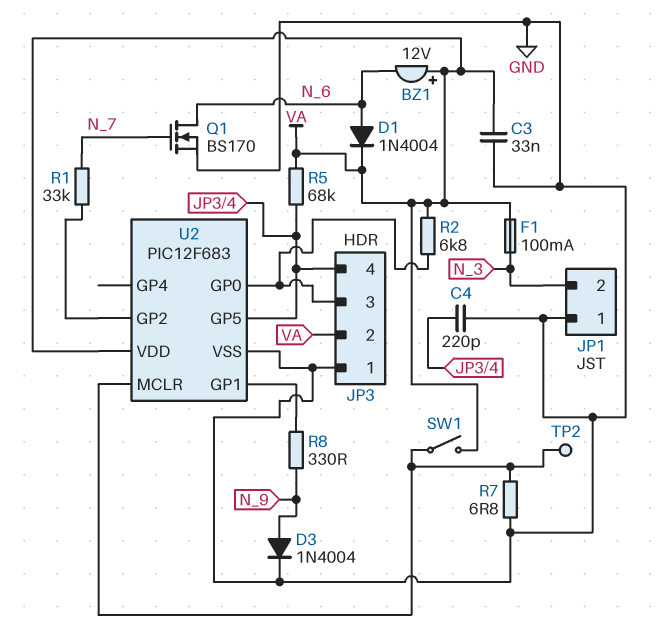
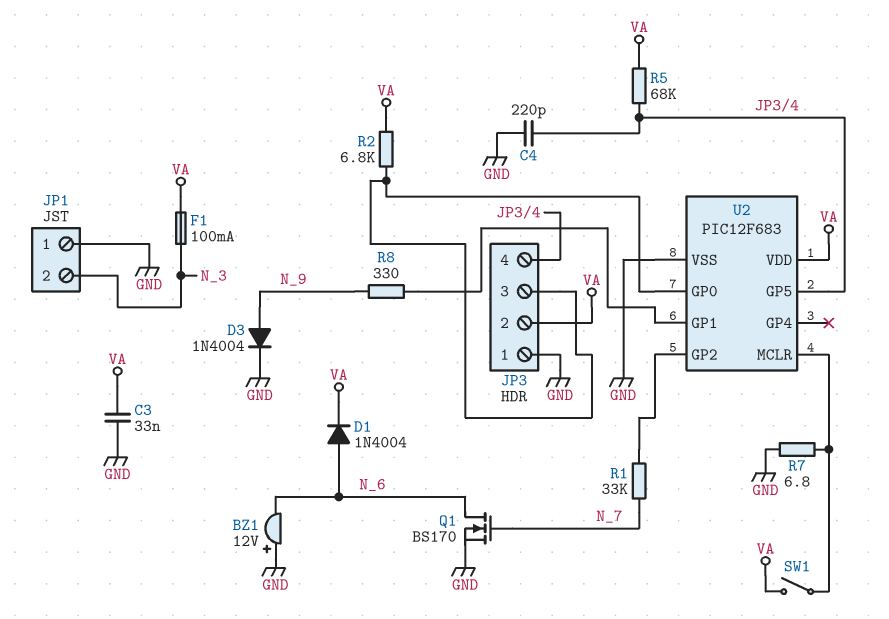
BZ1: buzzer 12V (plus VA, minus N_6) -> buzzer 12V (plus GND, minus N_6)
TP2: test point (U2/MCLR) -> none

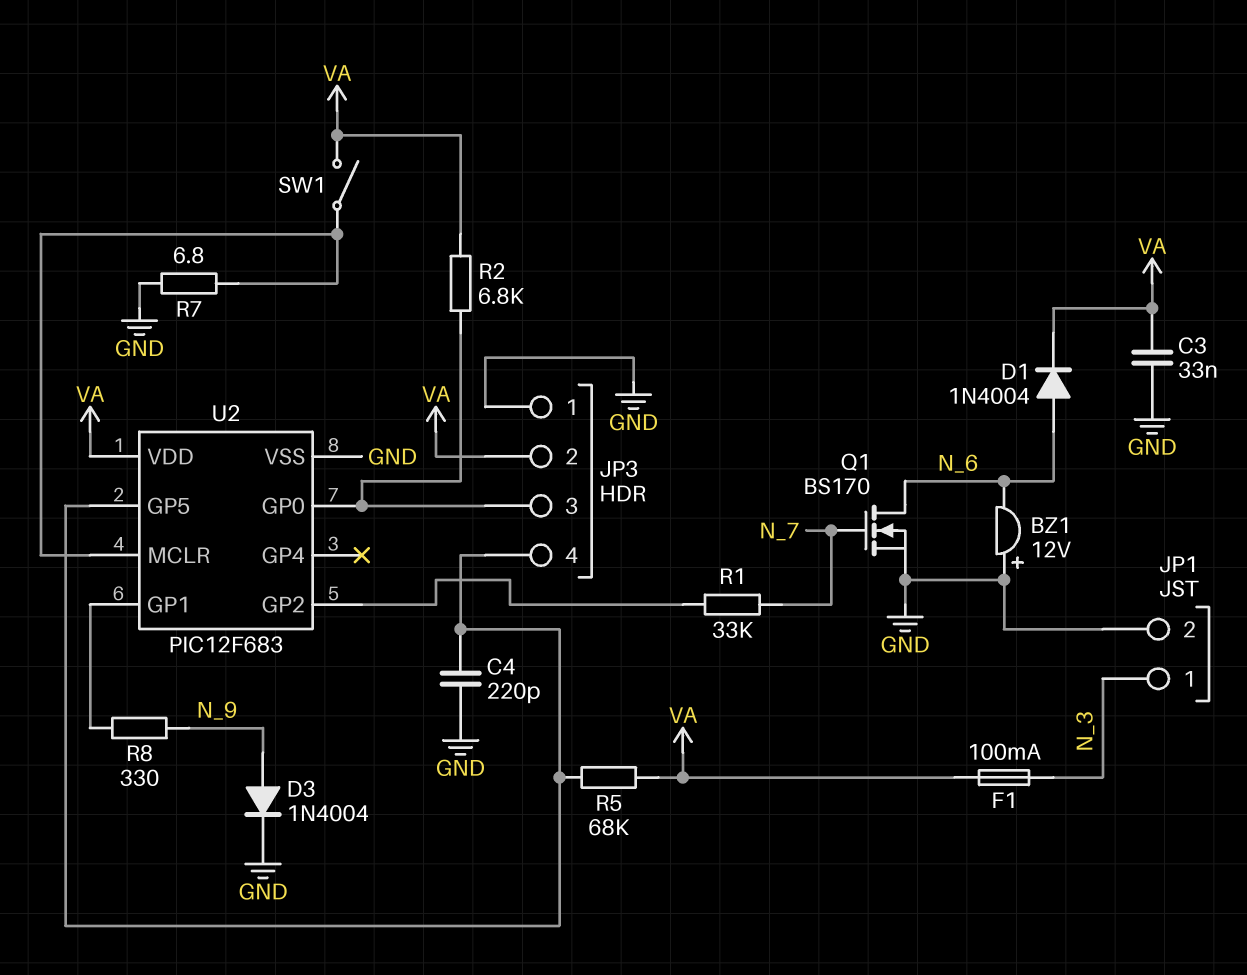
JP1 pin 1: GND -> N_3
JP1 pin 2: N_3 -> GND

